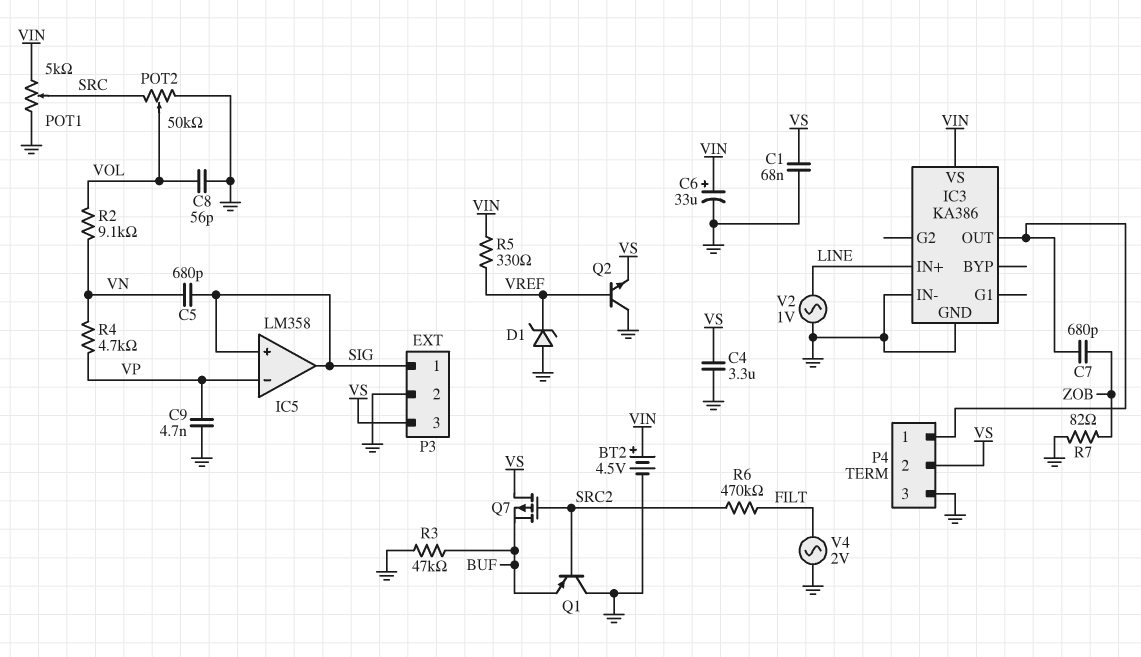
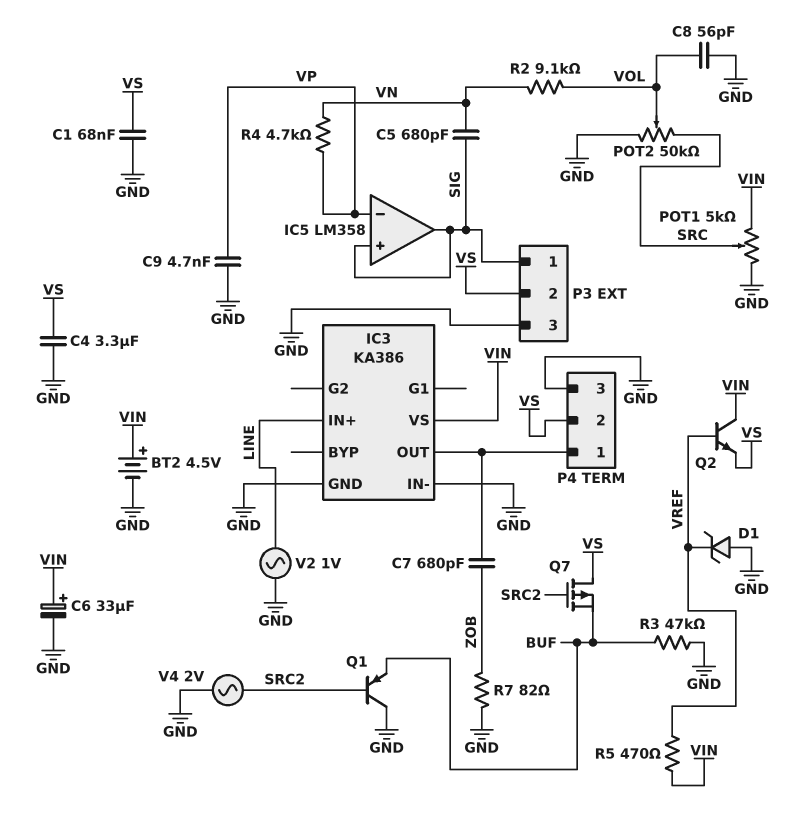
P3 pin 2: GND -> VS
P3 pin 3: VS -> GND
Q2: NPN (B VREF, C GND, E VS) -> NPN (B VREF, C VIN, E VS)
R5: 330 (VIN, VREF) -> 470 (VIN, VREF)
R6: 470k (FILT, SRC2) -> none
V4: AC 2V (FILT, GND) -> AC 2V (GND, SRC2)

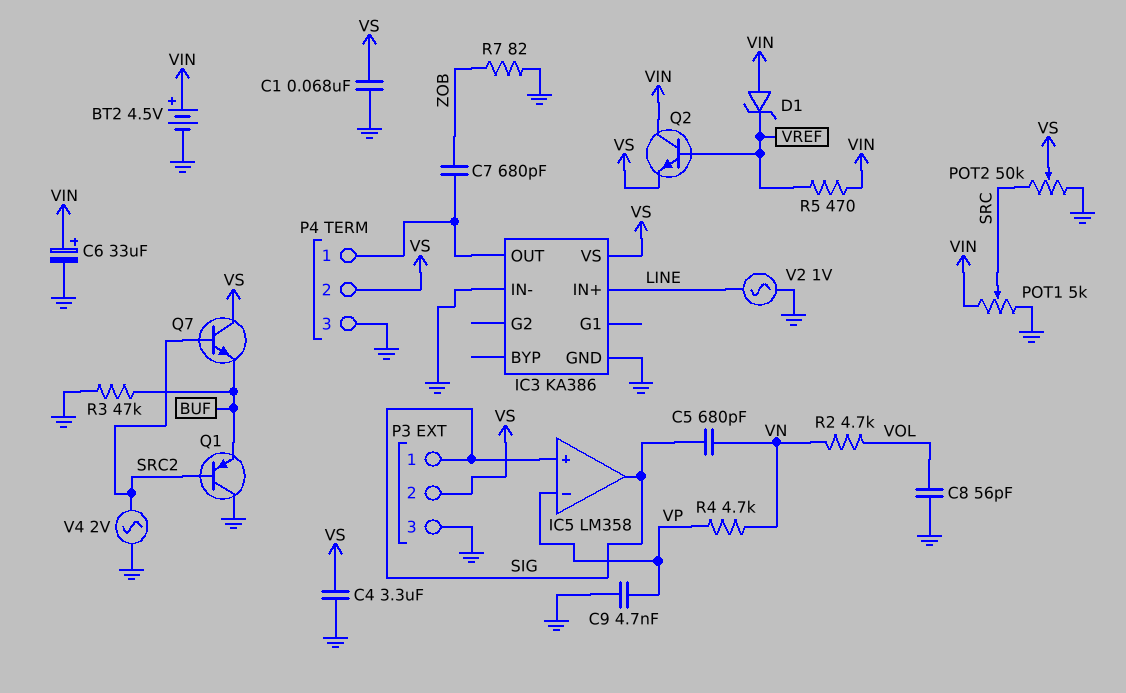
D1: zener (A GND, K VREF) -> zener (A VIN, K VREF)
IC3 pin VS: VIN -> VS
POT2: 50k (GND, SRC, wiper VOL) -> 50k (GND, SRC, wiper VS)
Q7: PMOS (G SRC2, D VS, S BUF) -> NPN (B SRC2, C VS, E BUF)
R2: 9.1k (VN, VOL) -> 4.7k (VN, VOL)

